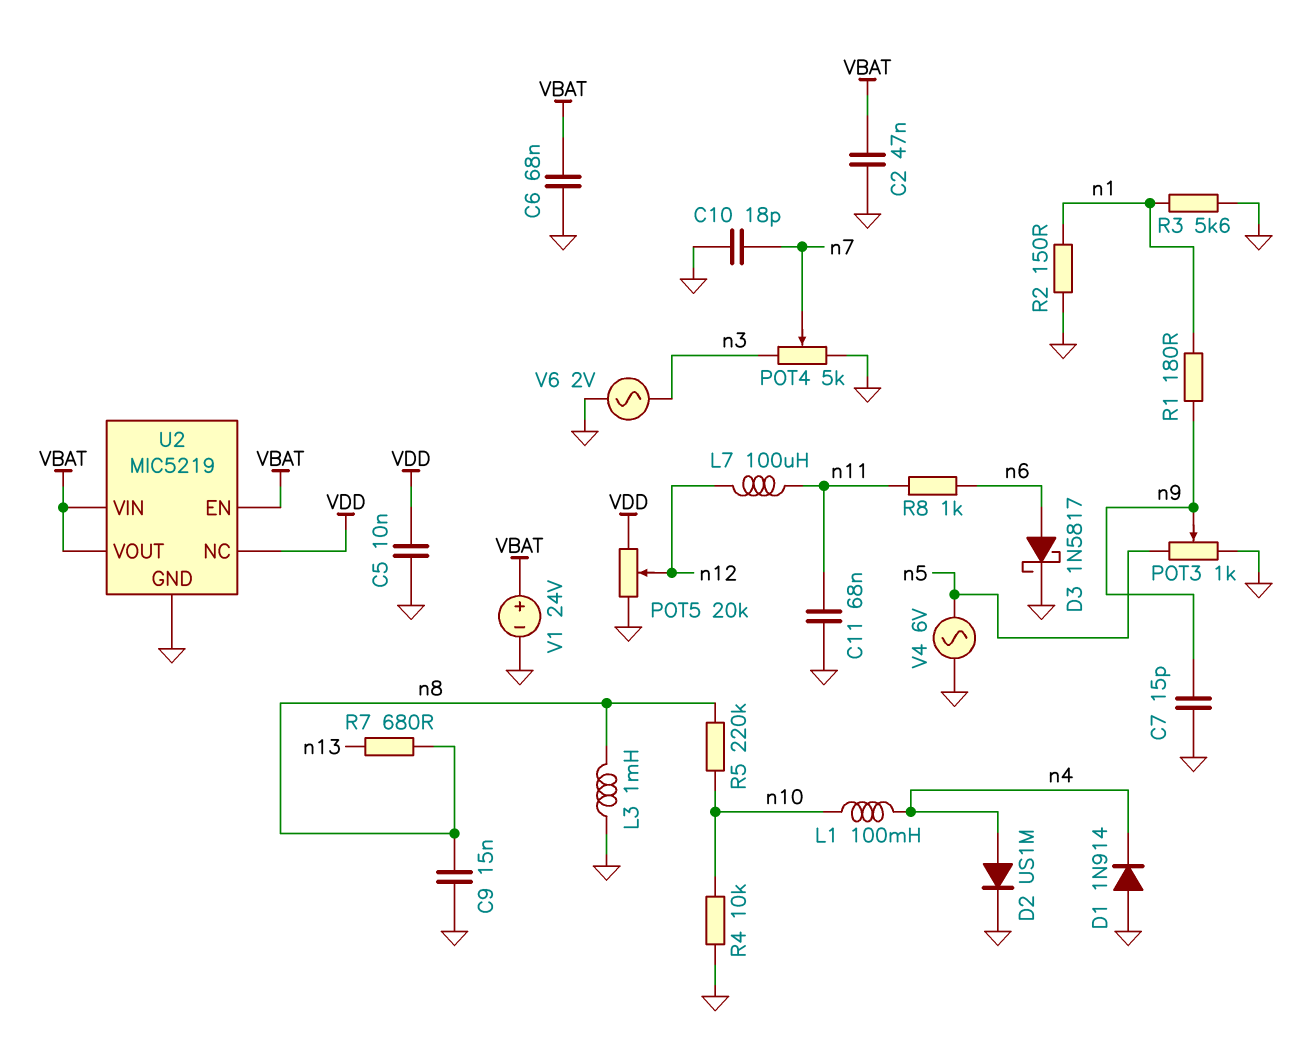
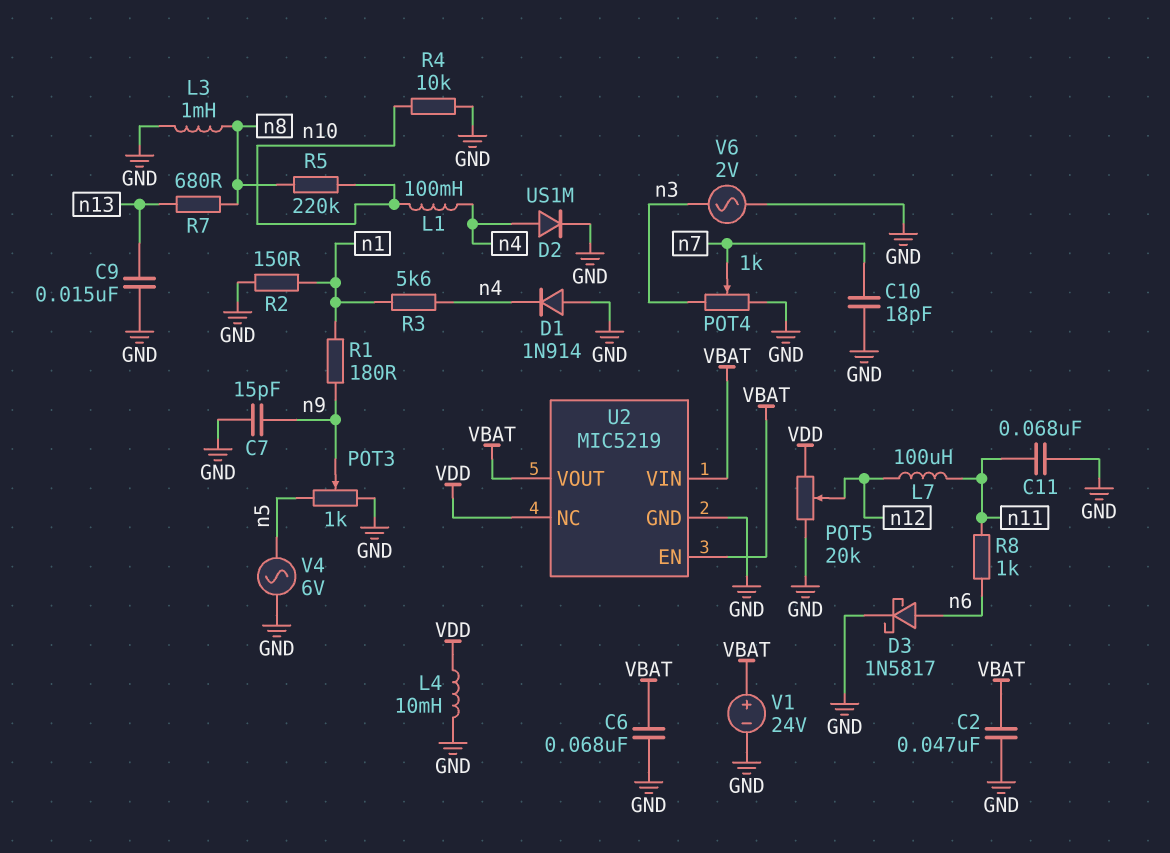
C5: 10nF (GND, VDD) -> none
C9: 15nF (GND, n8) -> 15nF (GND, n13)
L4: none -> 10mH (GND, VDD)
POT4: 5k (GND, n3, wiper n7) -> 1k (GND, n3, wiper n7)
R3: 5.6k (GND, n1) -> 5.6k (n1, n4)

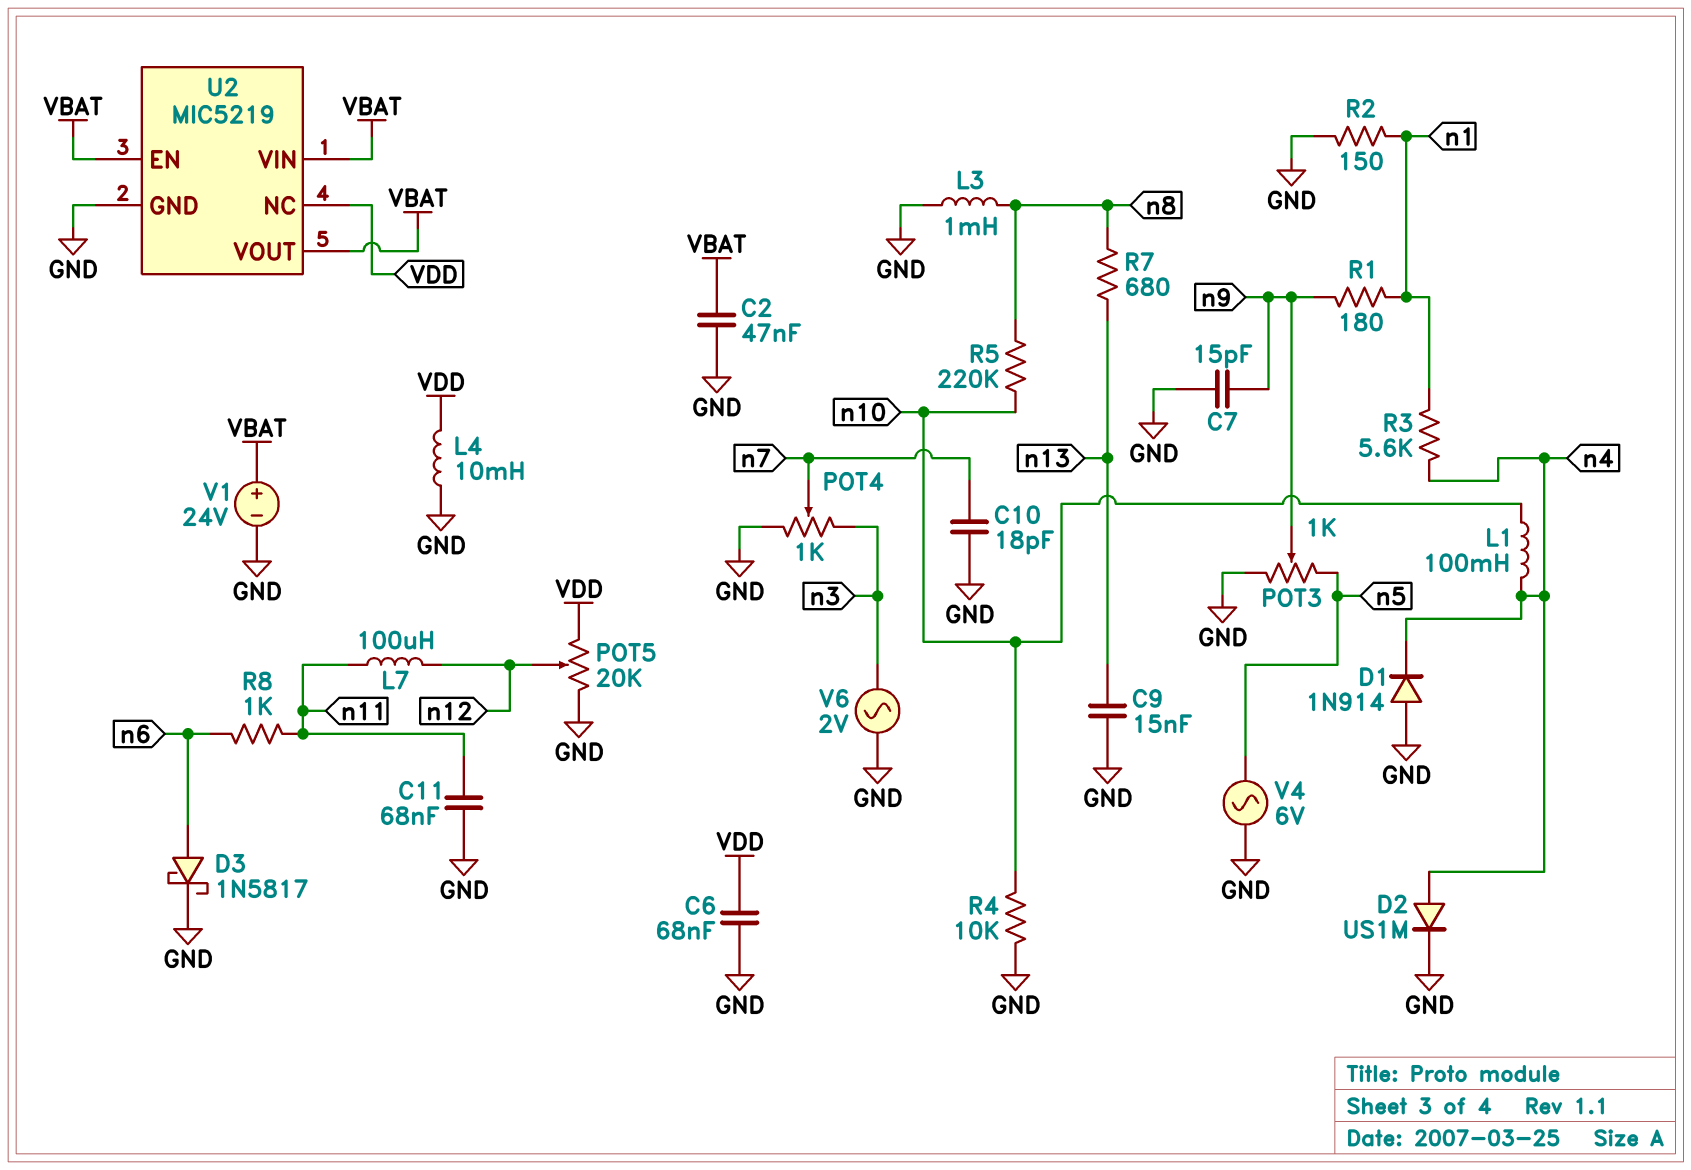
C6: 68nF (GND, VBAT) -> 68nF (GND, VDD)

